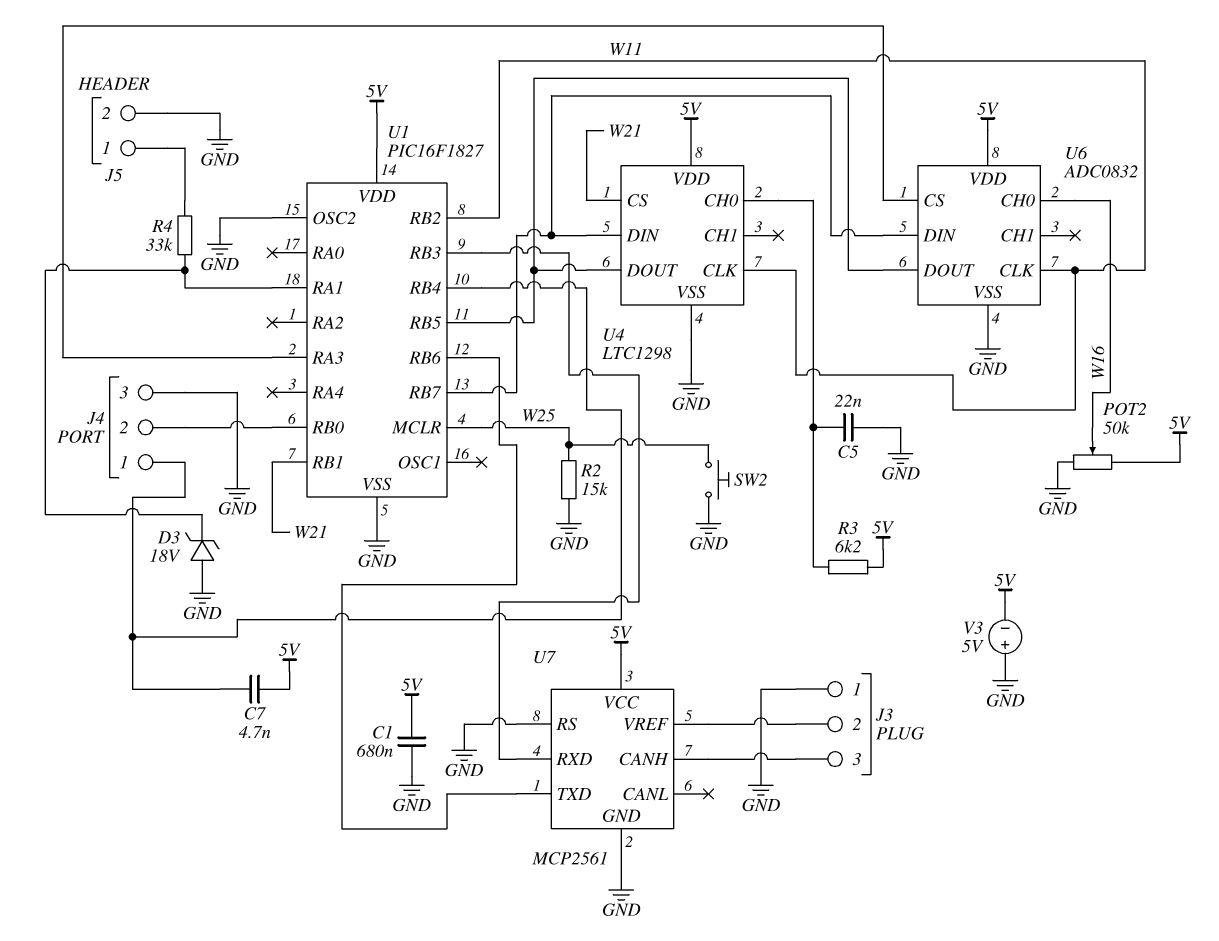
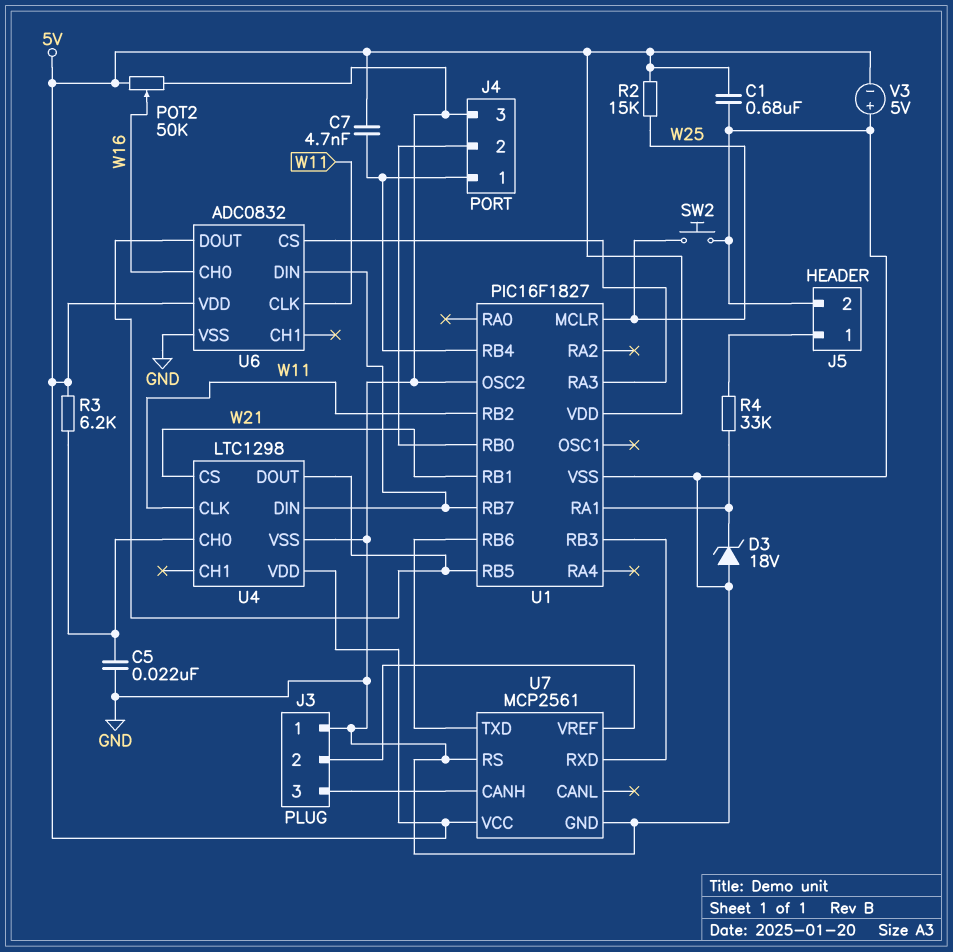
R2: 15k (GND, W25) -> 15k (5V, W25)

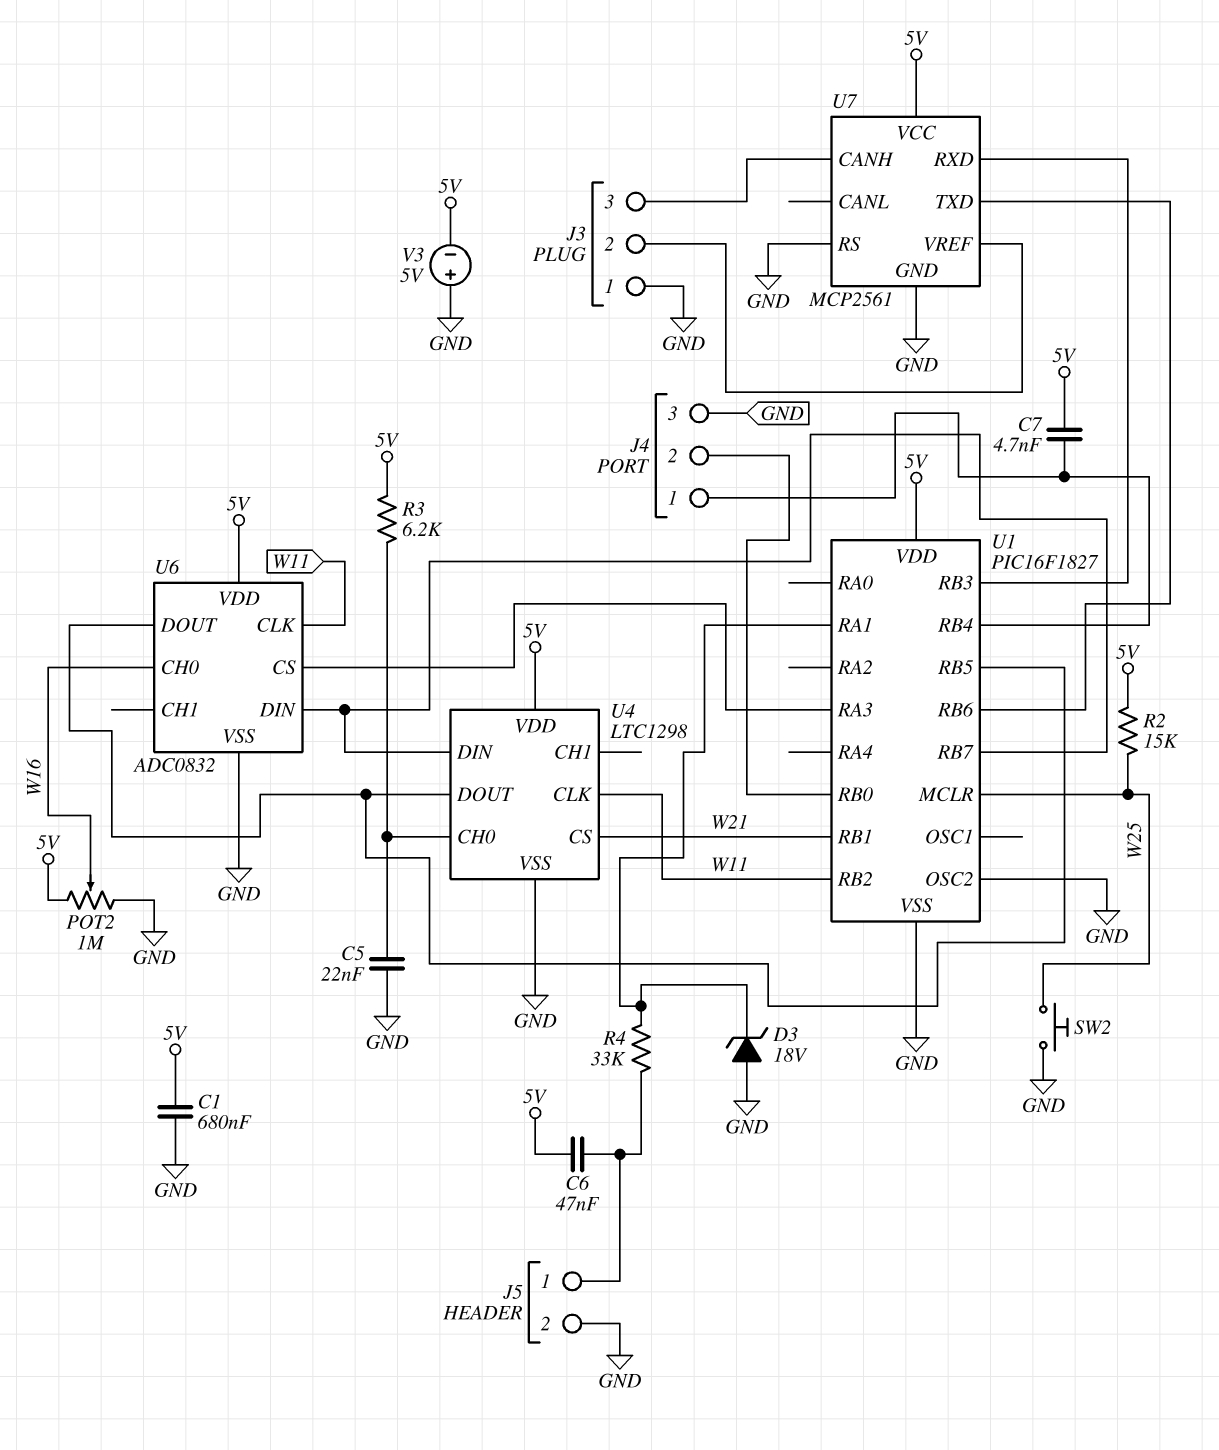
C6: none -> 47nF (5V, J5/1)
POT2: 50k (5V, GND, wiper W16) -> 1M (5V, GND, wiper W16)

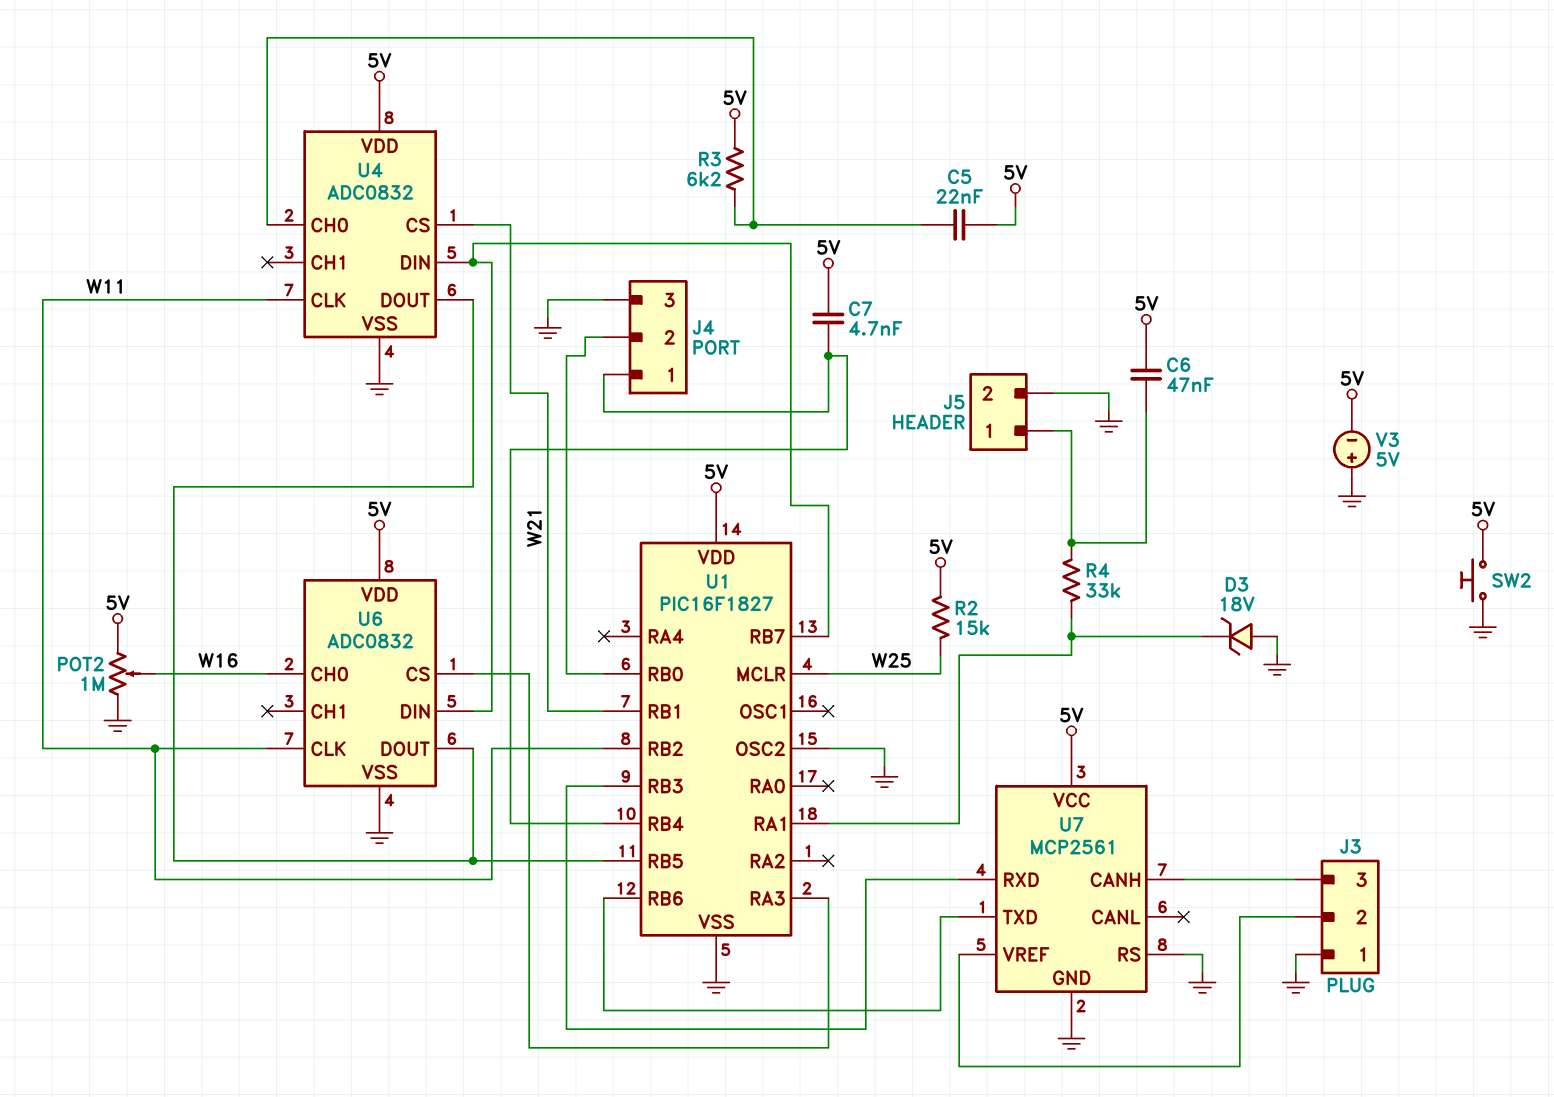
C1: 680nF (5V, GND) -> none
C5: 22nF (GND, U4/CH0) -> 22nF (5V, U4/CH0)
SW2: button (GND, W25) -> button (5V, GND)
U4: LTC1298 -> ADC0832

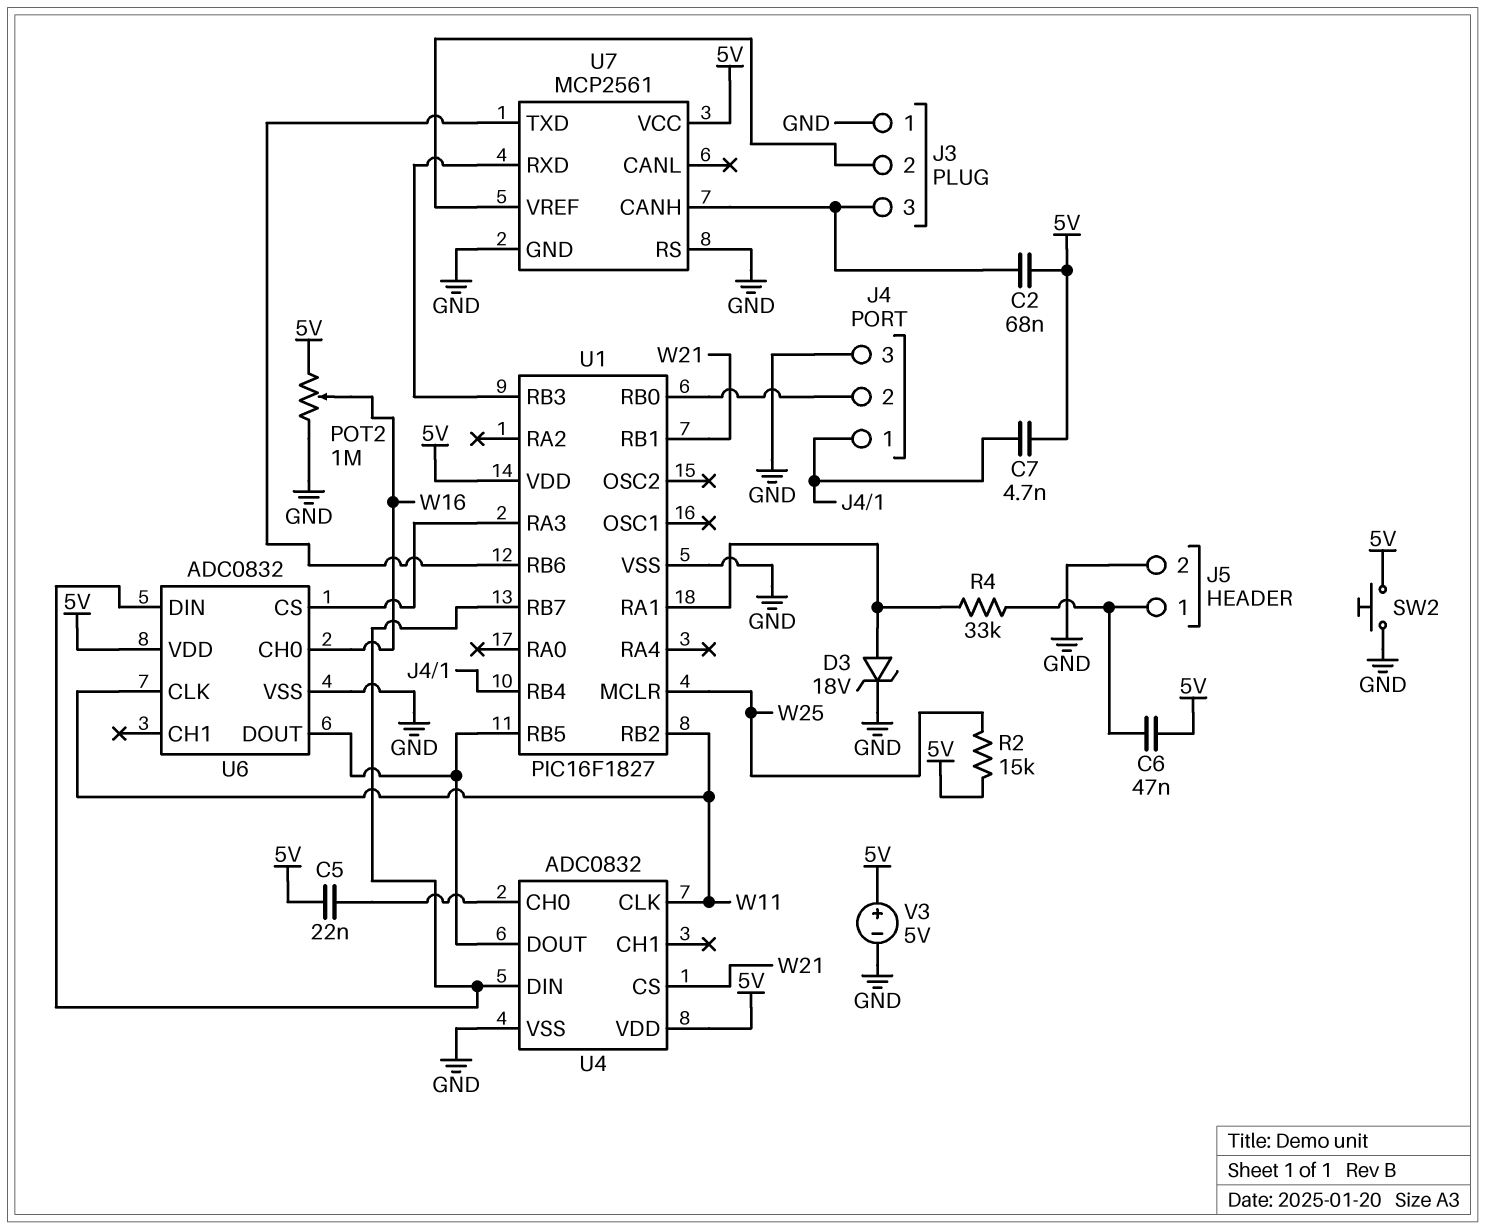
C2: none -> 68nF (5V, J3/3)
D3: zener 18V (A GND, K U1/RA1) -> zener 18V (A U1/RA1, K GND)
R3: 6.2k (5V, U4/CH0) -> none
U1 pin OSC2: GND -> none
V3: 5V (plus GND, minus 5V) -> 5V (plus 5V, minus GND)

